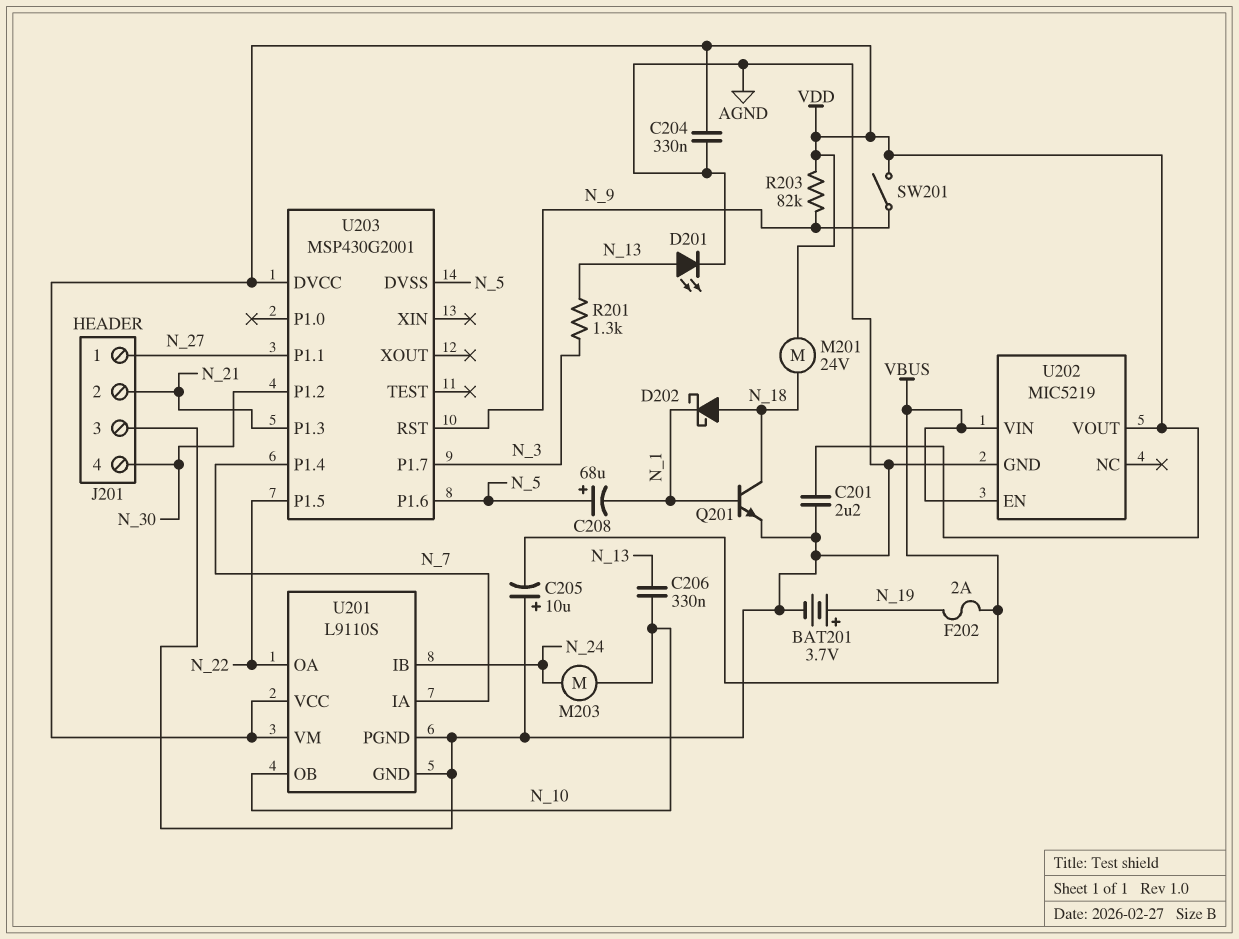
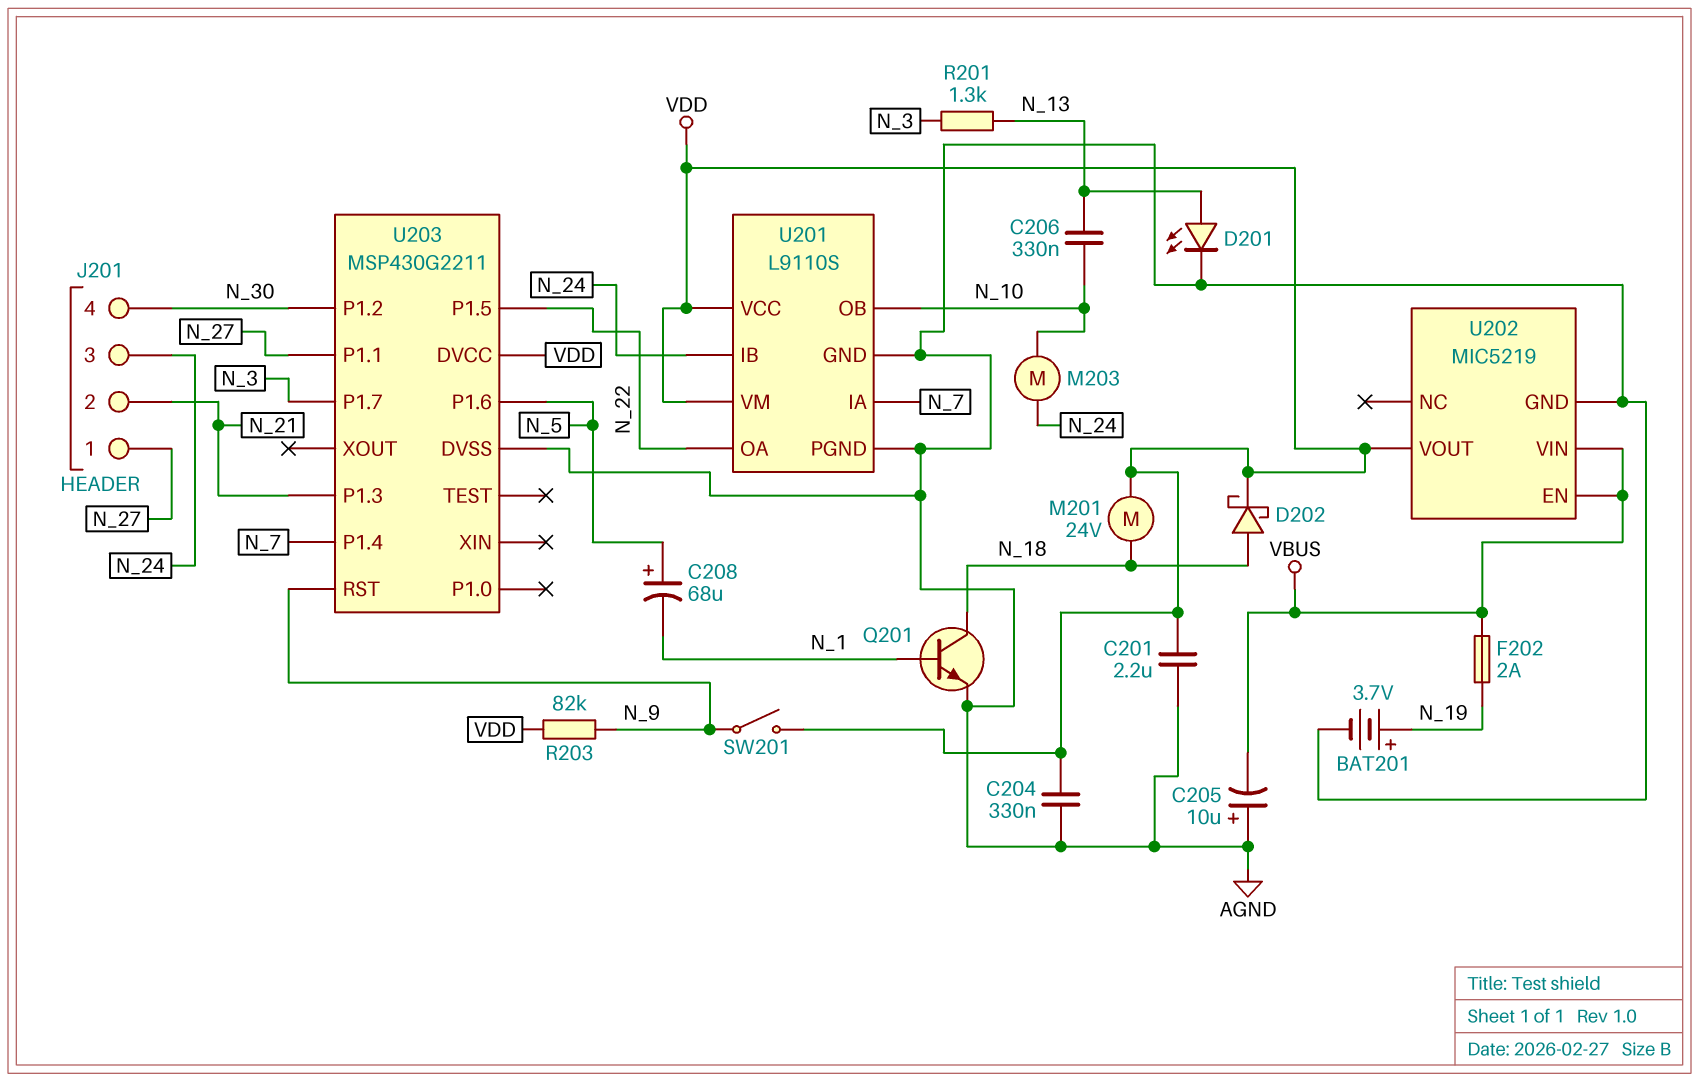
D202: schottky (A N_18, K N_1) -> schottky (A N_18, K VDD)
J201 pin 3: AGND -> N_24
U203: MSP430G2001 -> MSP430G2211
U203 pin DVSS: N_5 -> AGND

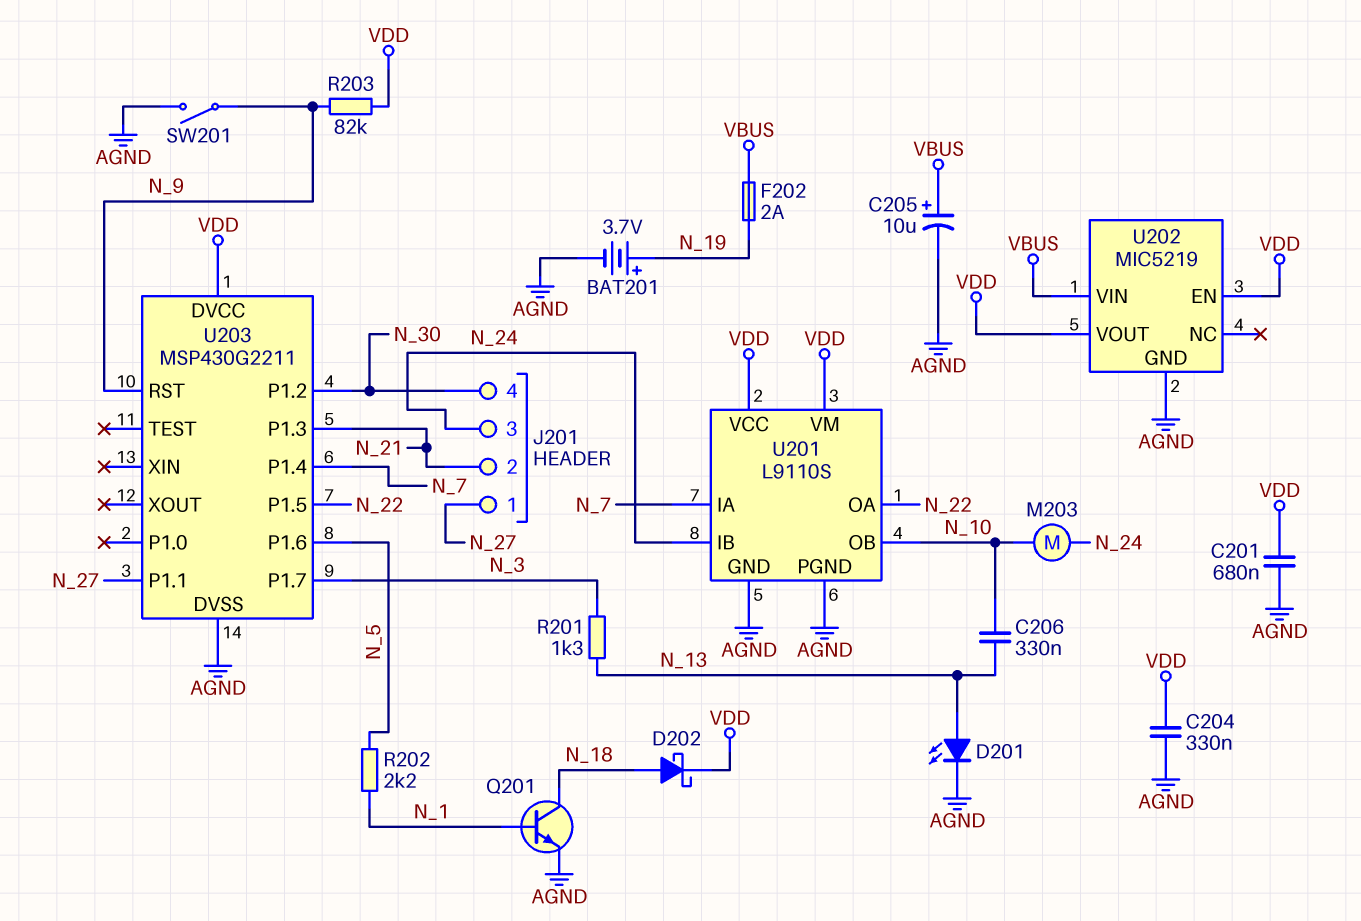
C201: 2.2uF (AGND, VDD) -> 680nF (AGND, VDD)
C205: 10uF (plus AGND, minus VBUS) -> 10uF (plus VBUS, minus AGND)
C208: 68uF (plus N_5, minus N_1) -> none
M201: motor 24V (N_18, VDD) -> none
R202: none -> 2.2k (N_1, N_5)
SW201: switch (N_9, VDD) -> switch (AGND, N_9)
U202 pin EN: VBUS -> VDD

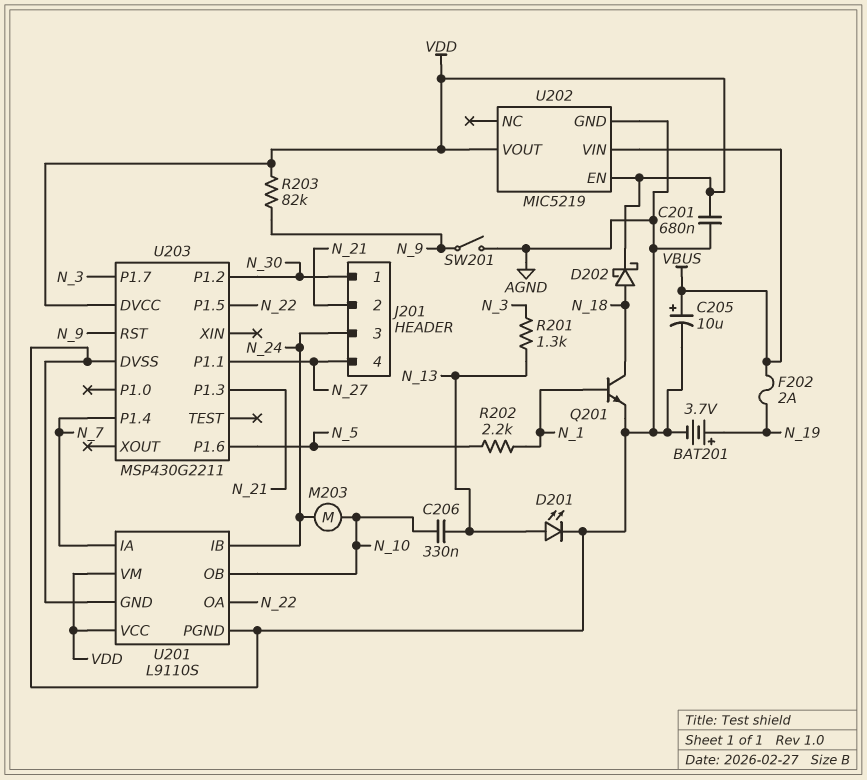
C204: 330nF (AGND, VDD) -> none
J201 pin 1: N_27 -> N_30
J201 pin 4: N_30 -> N_27

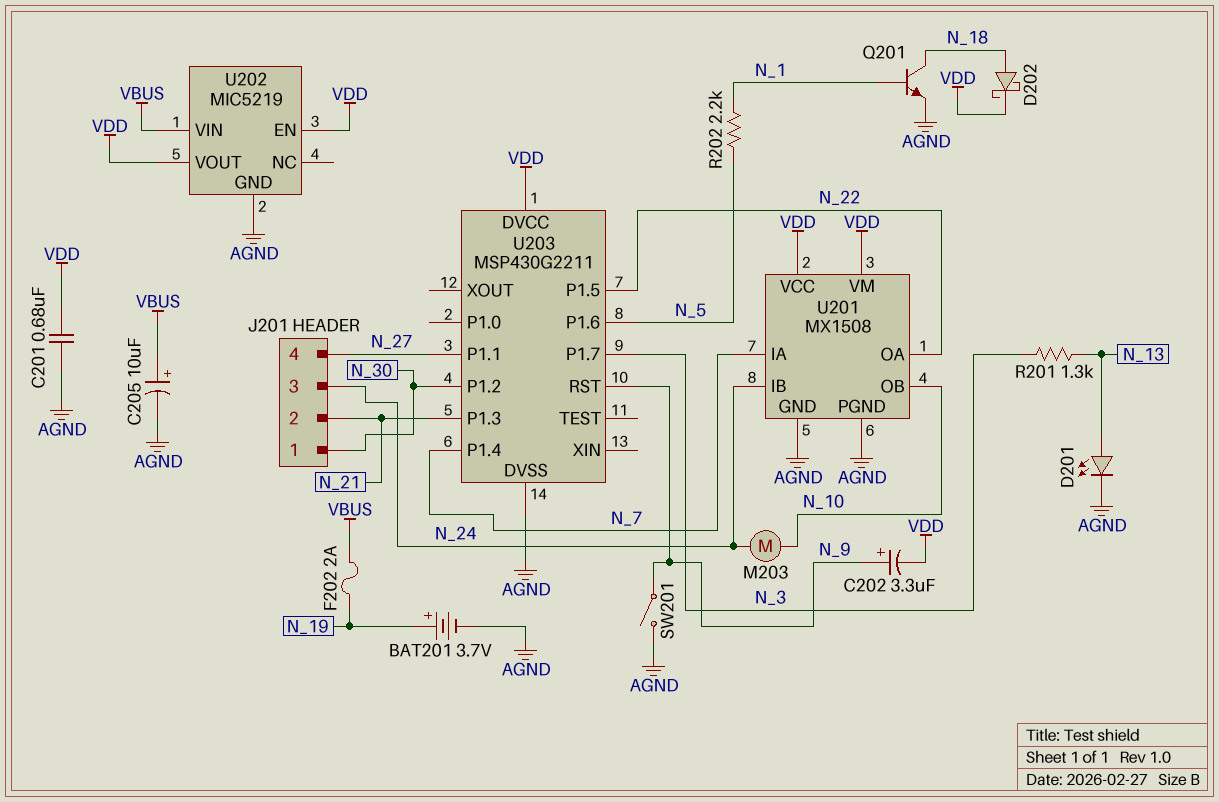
C202: none -> 3.3uF (plus N_9, minus VDD)
C206: 330nF (N_10, N_13) -> none
R203: 82k (N_9, VDD) -> none
U201: L9110S -> MX1508

